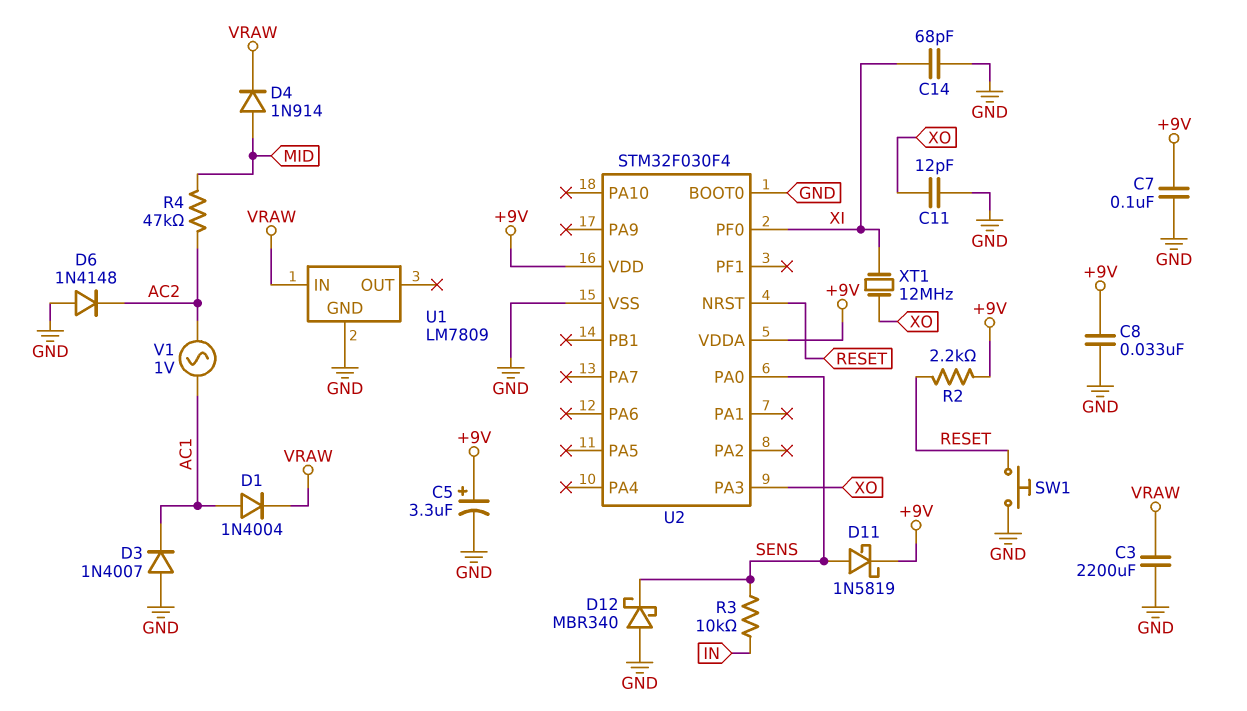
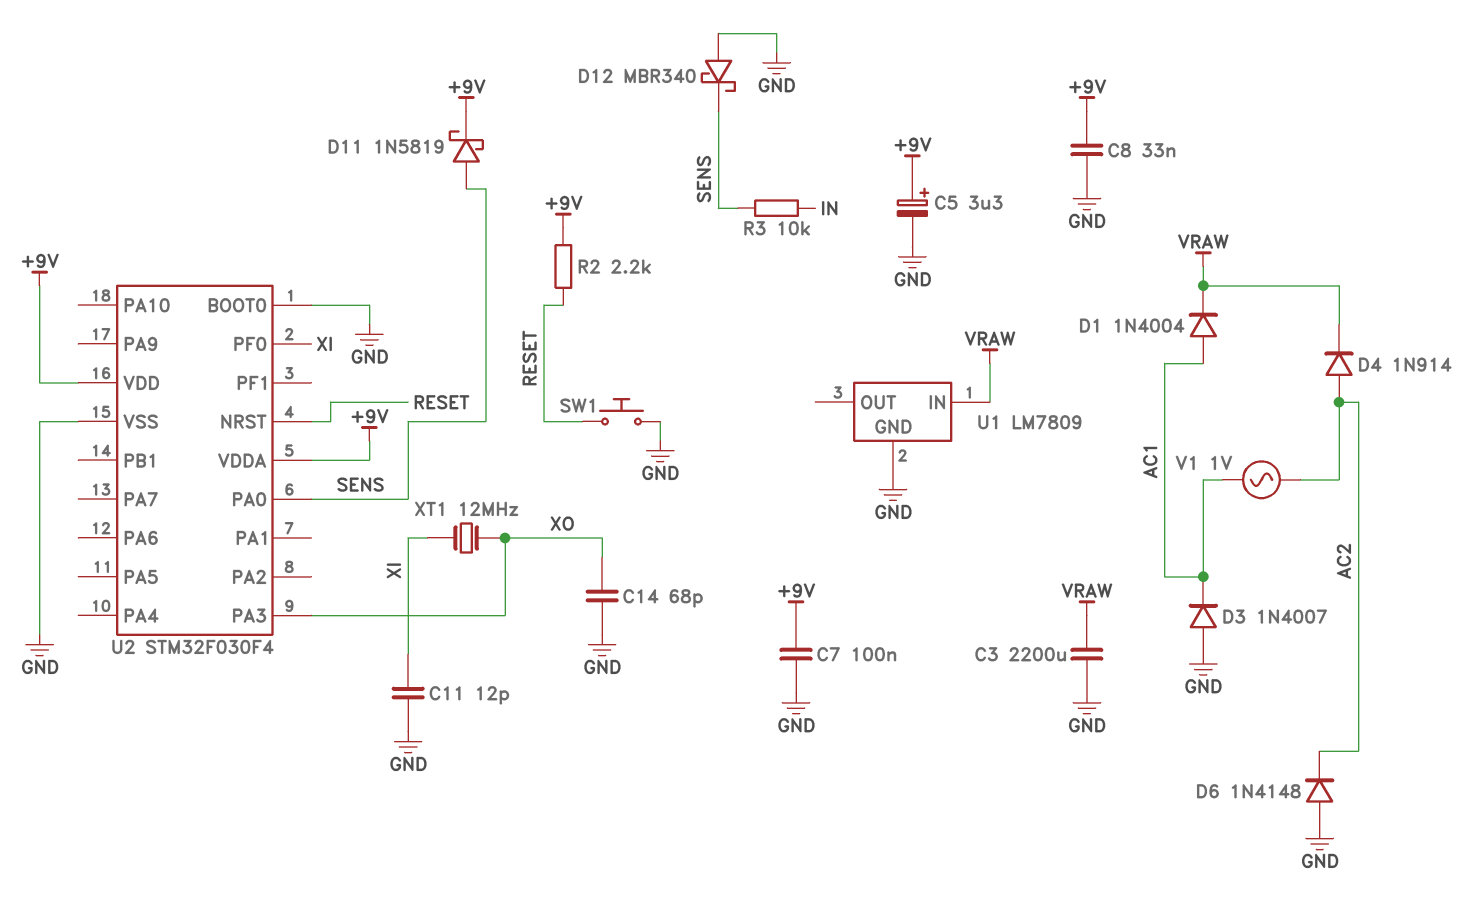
C11: 12pF (GND, XO) -> 12pF (GND, XI)
C14: 68pF (GND, XI) -> 68pF (GND, XO)
D4: diode 1N914 (A MID, K VRAW) -> diode 1N914 (A AC2, K VRAW)
R4: 47k (AC2, MID) -> none

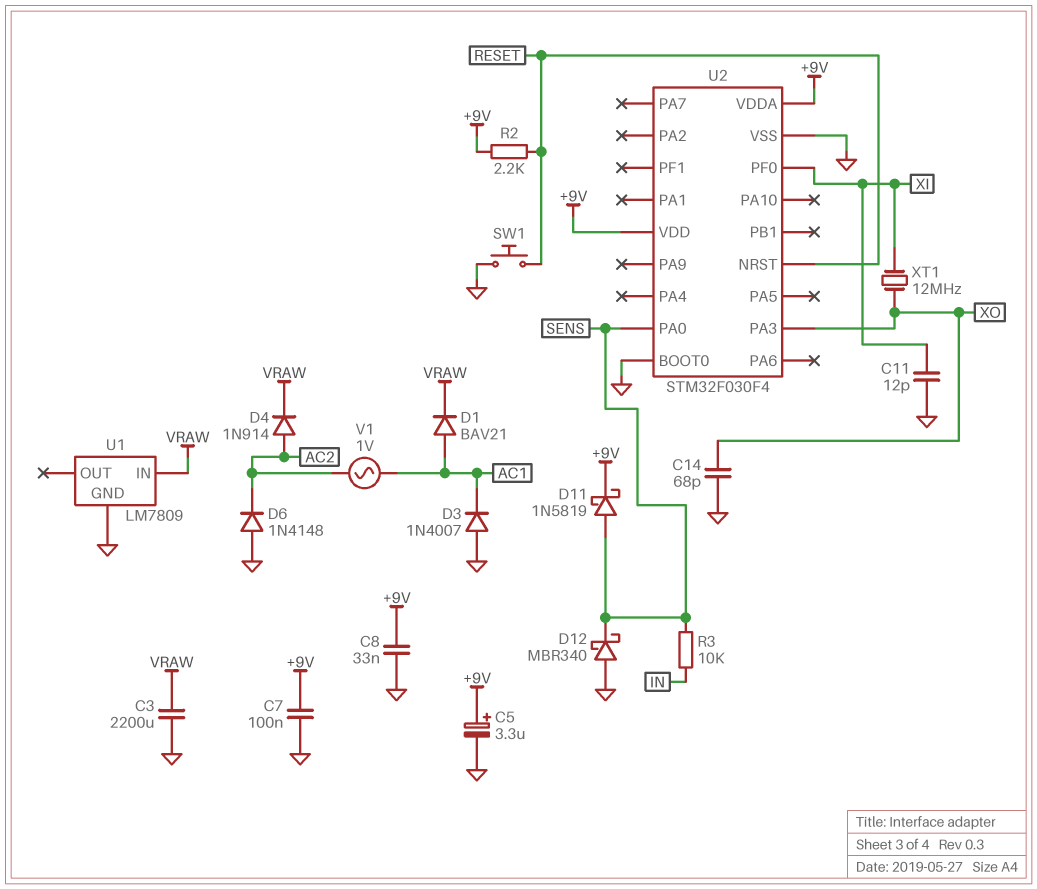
D1: diode 1N4004 (A AC1, K VRAW) -> diode BAV21 (A AC1, K VRAW)

